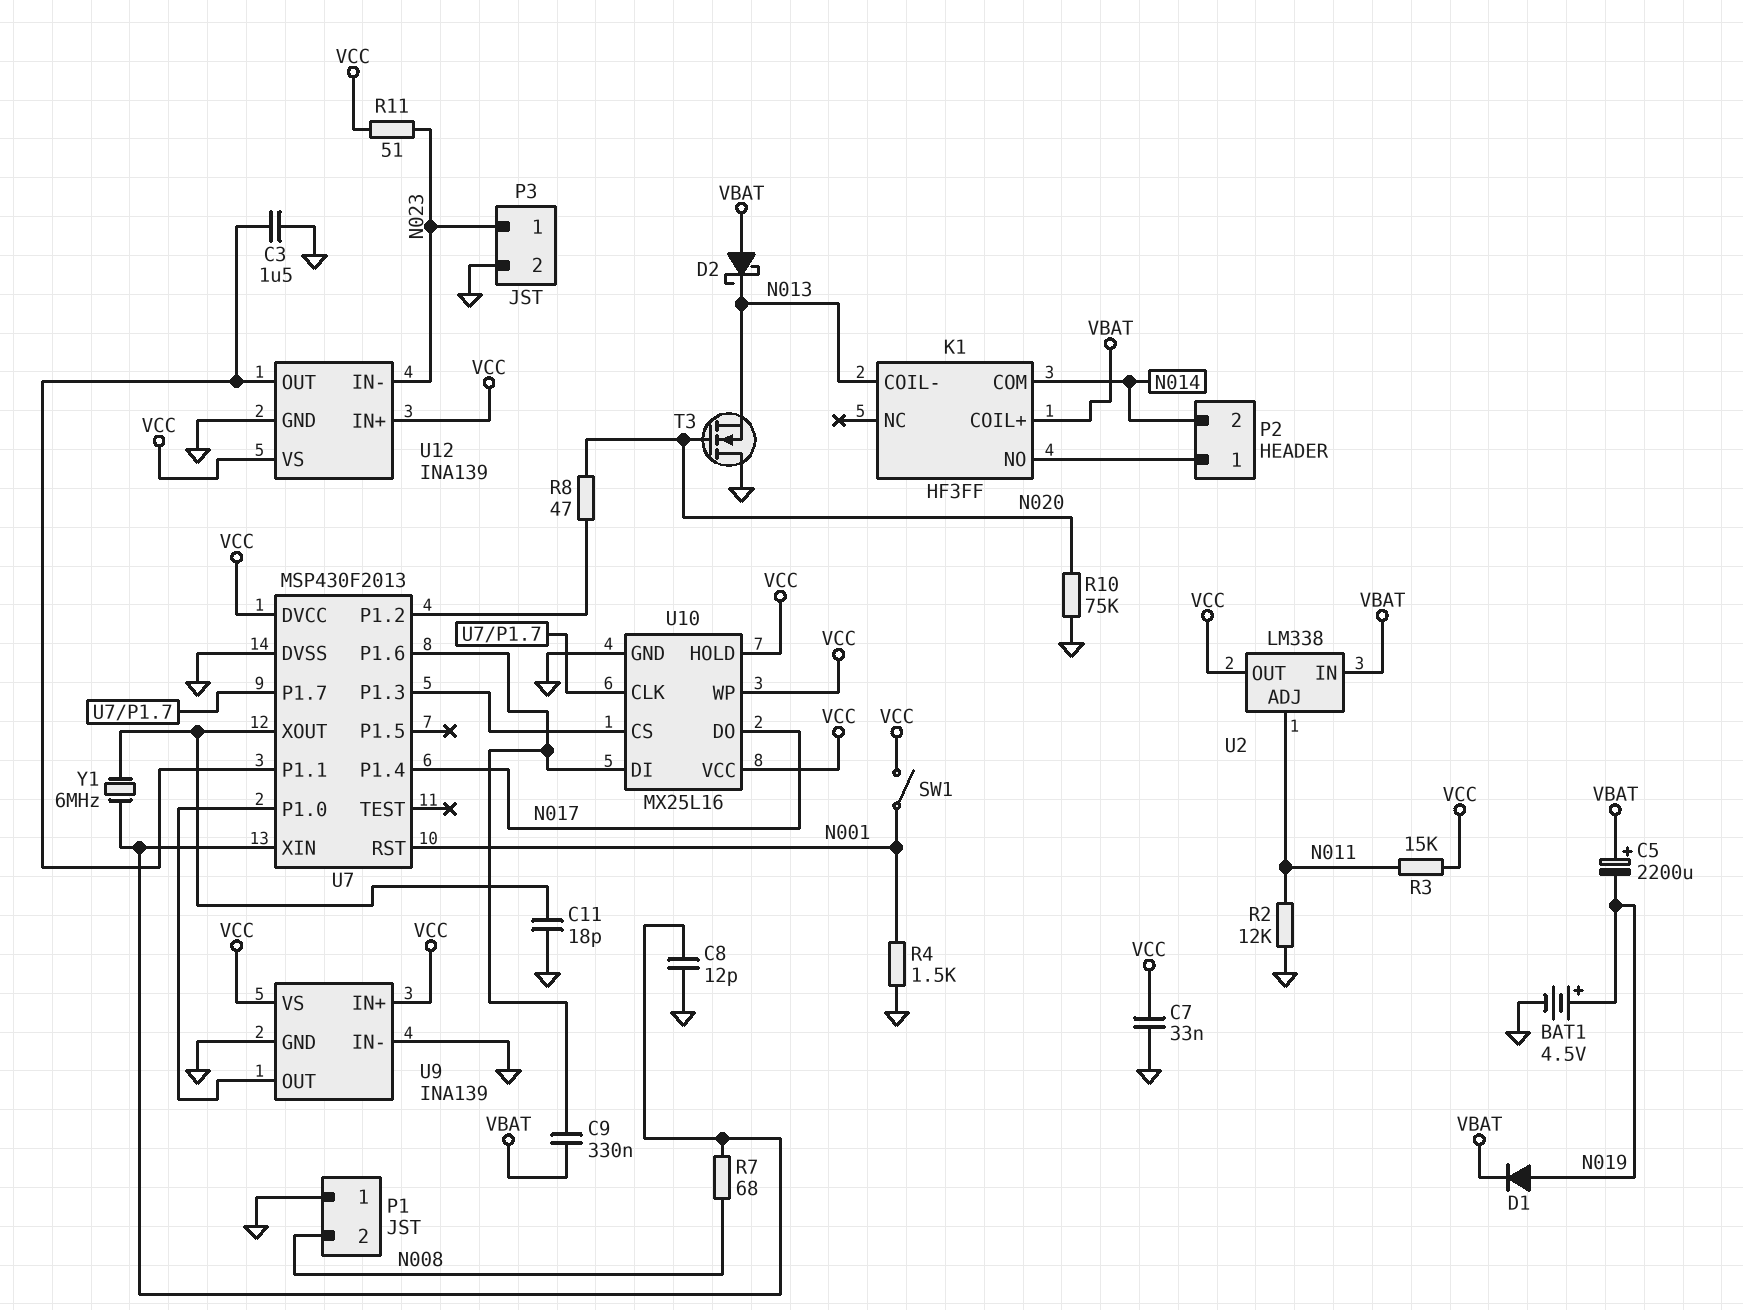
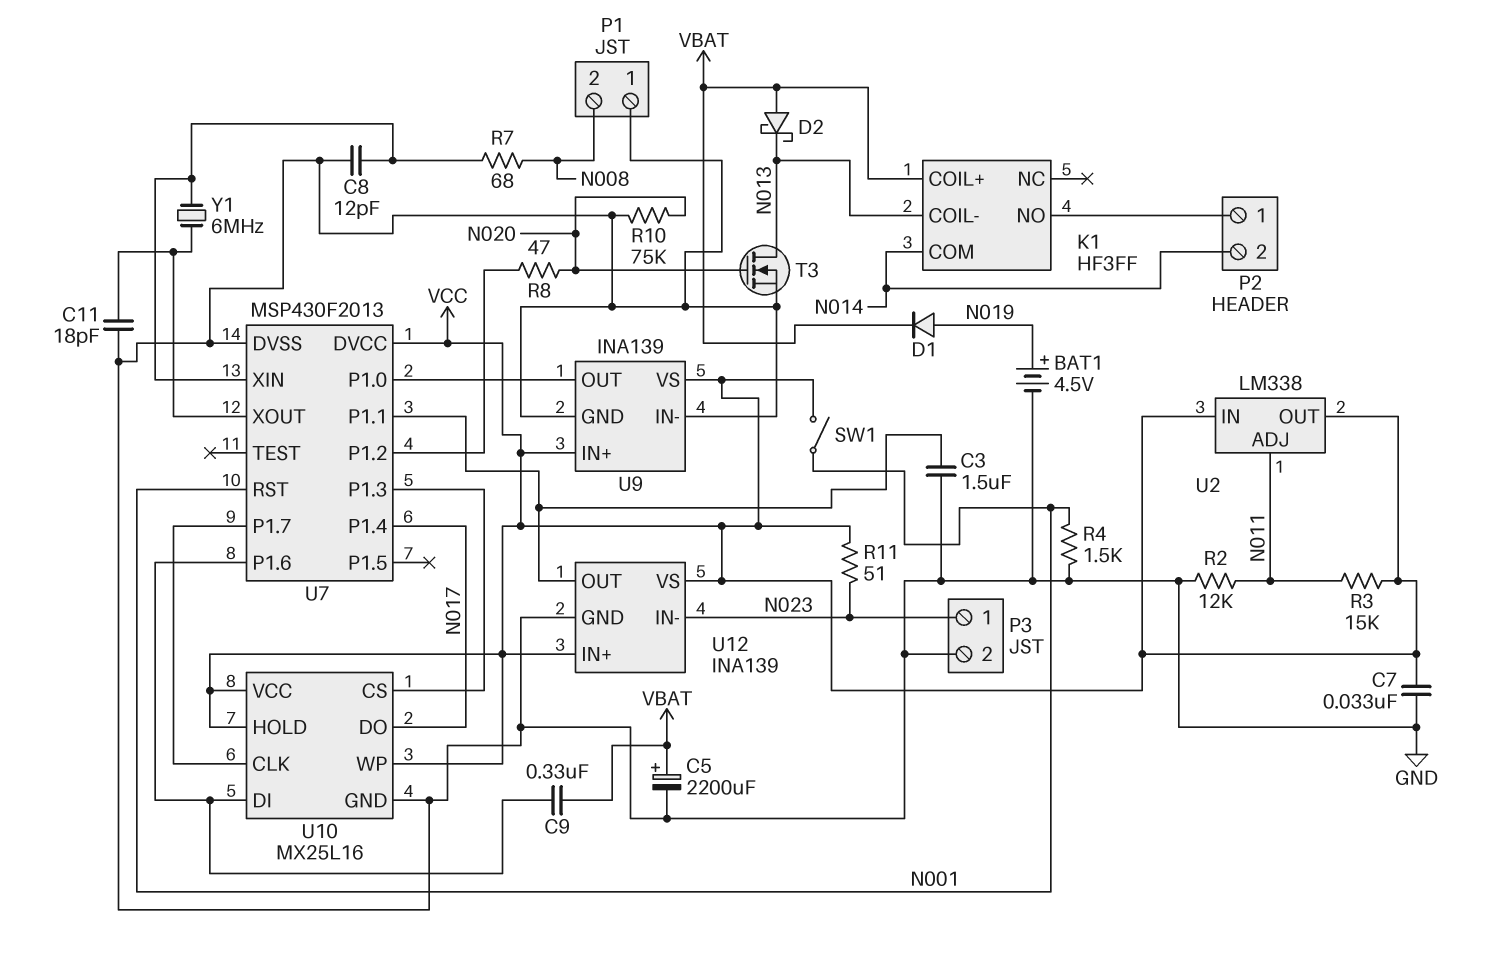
C5: 2200uF (plus VBAT, minus N019) -> 2200uF (plus VBAT, minus GND)
T3: NMOS (G N020, D GND, S N013) -> NMOS (G N020, D N013, S GND)
U2 pin IN: VBAT -> VCC

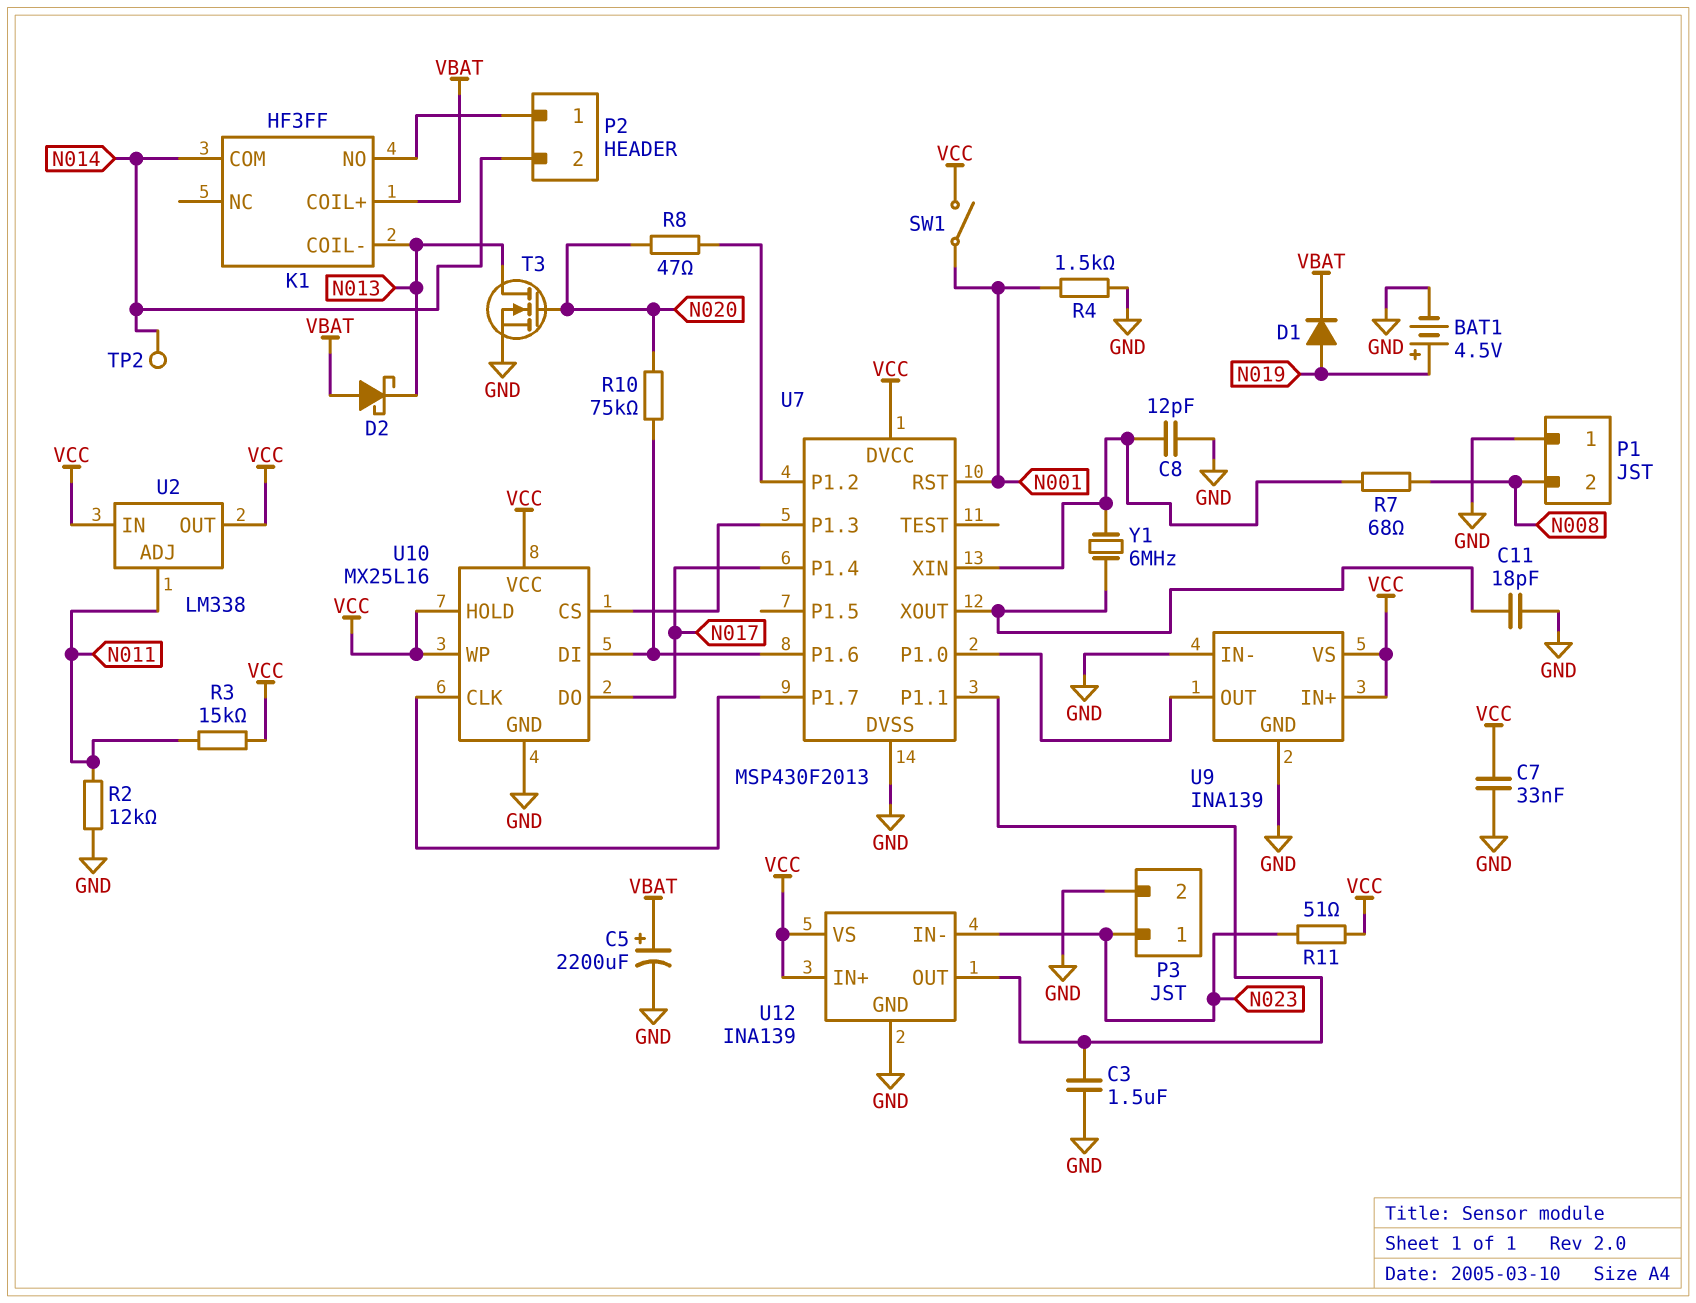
C9: 330nF (U7/P1.6, VBAT) -> none
R10: 75k (GND, N020) -> 75k (N020, U7/P1.6)
TP2: none -> test point (N014)

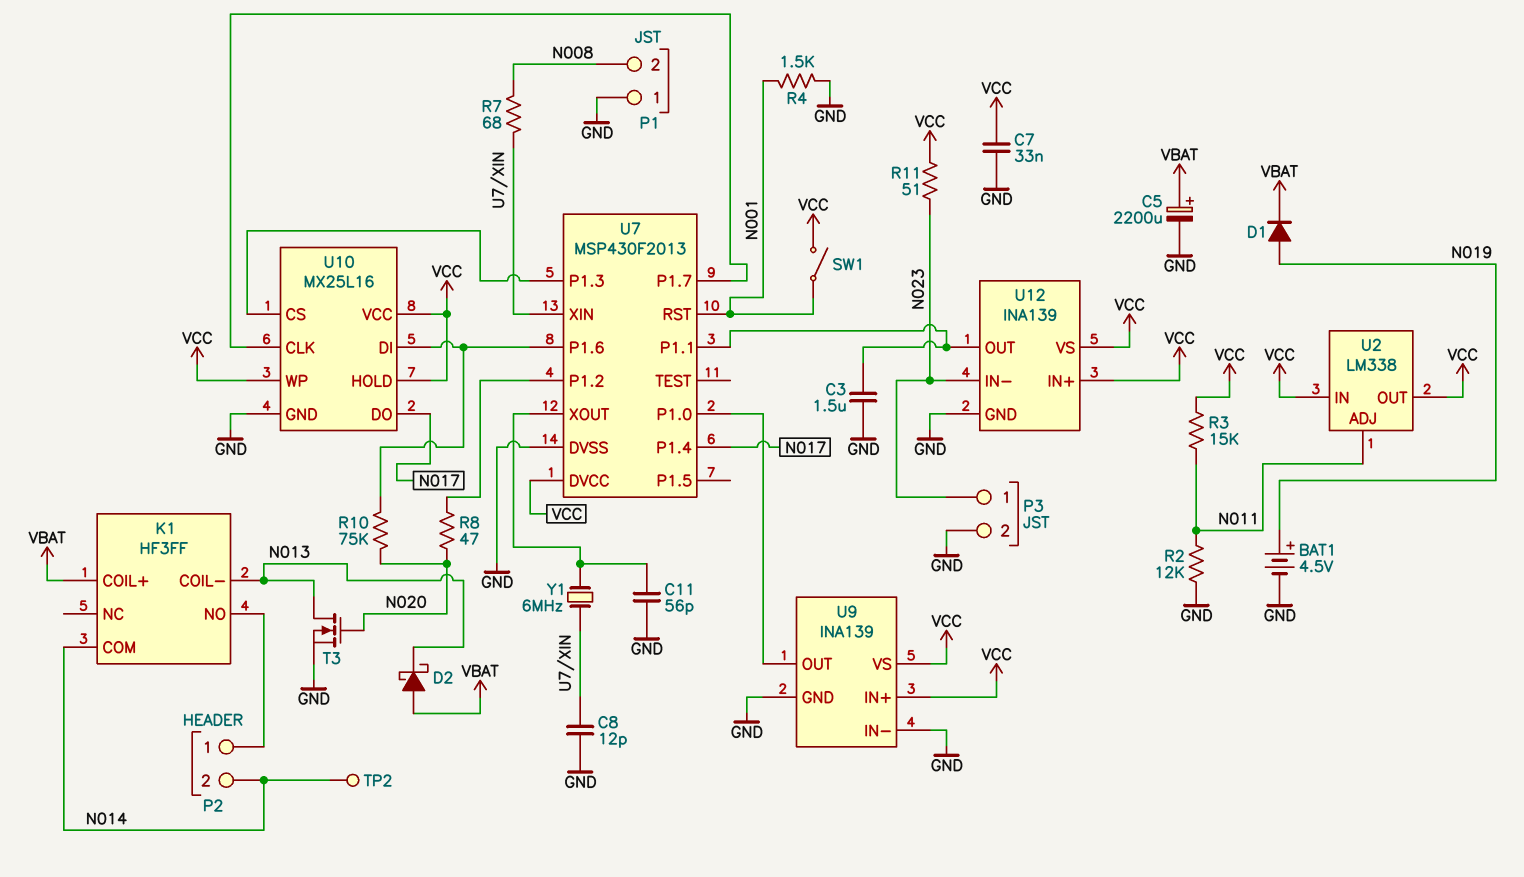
C11: 18pF (GND, U7/XOUT) -> 56pF (GND, U7/XOUT)

